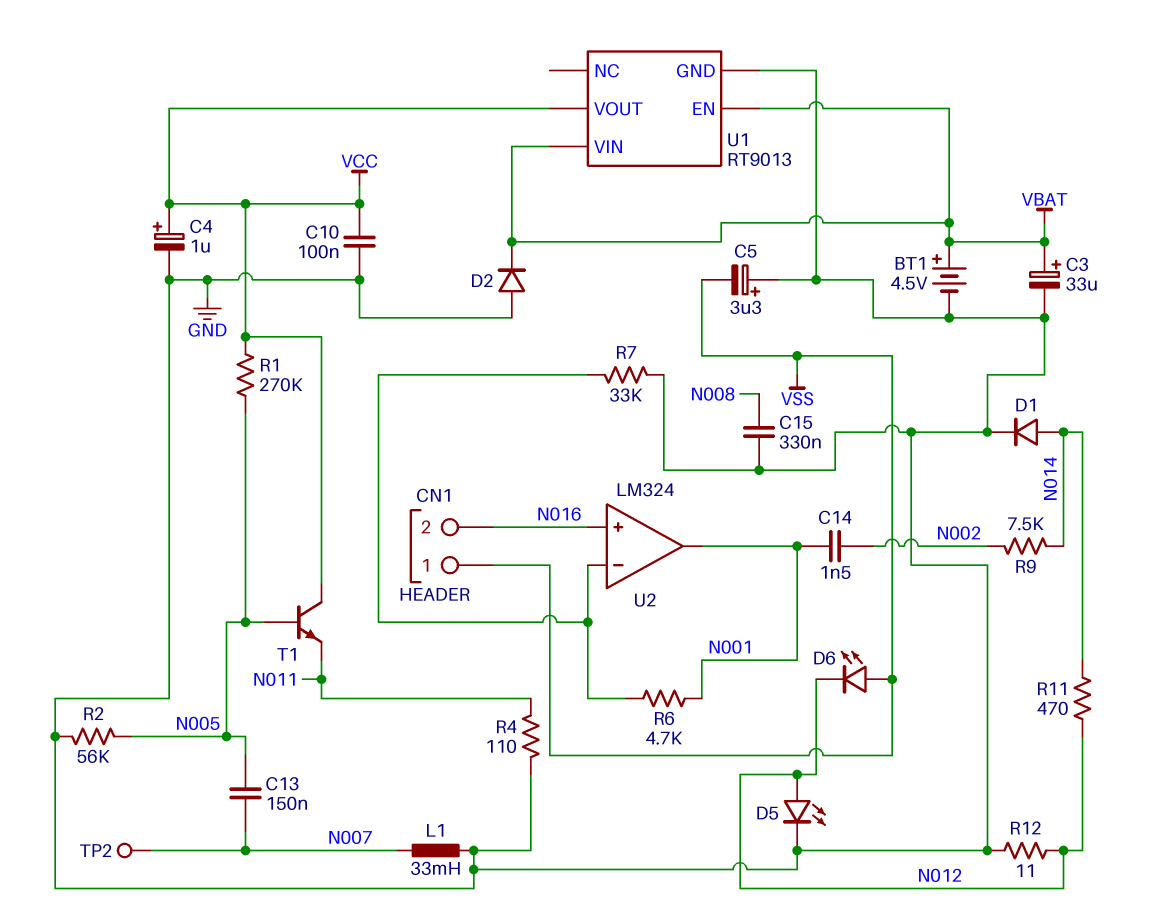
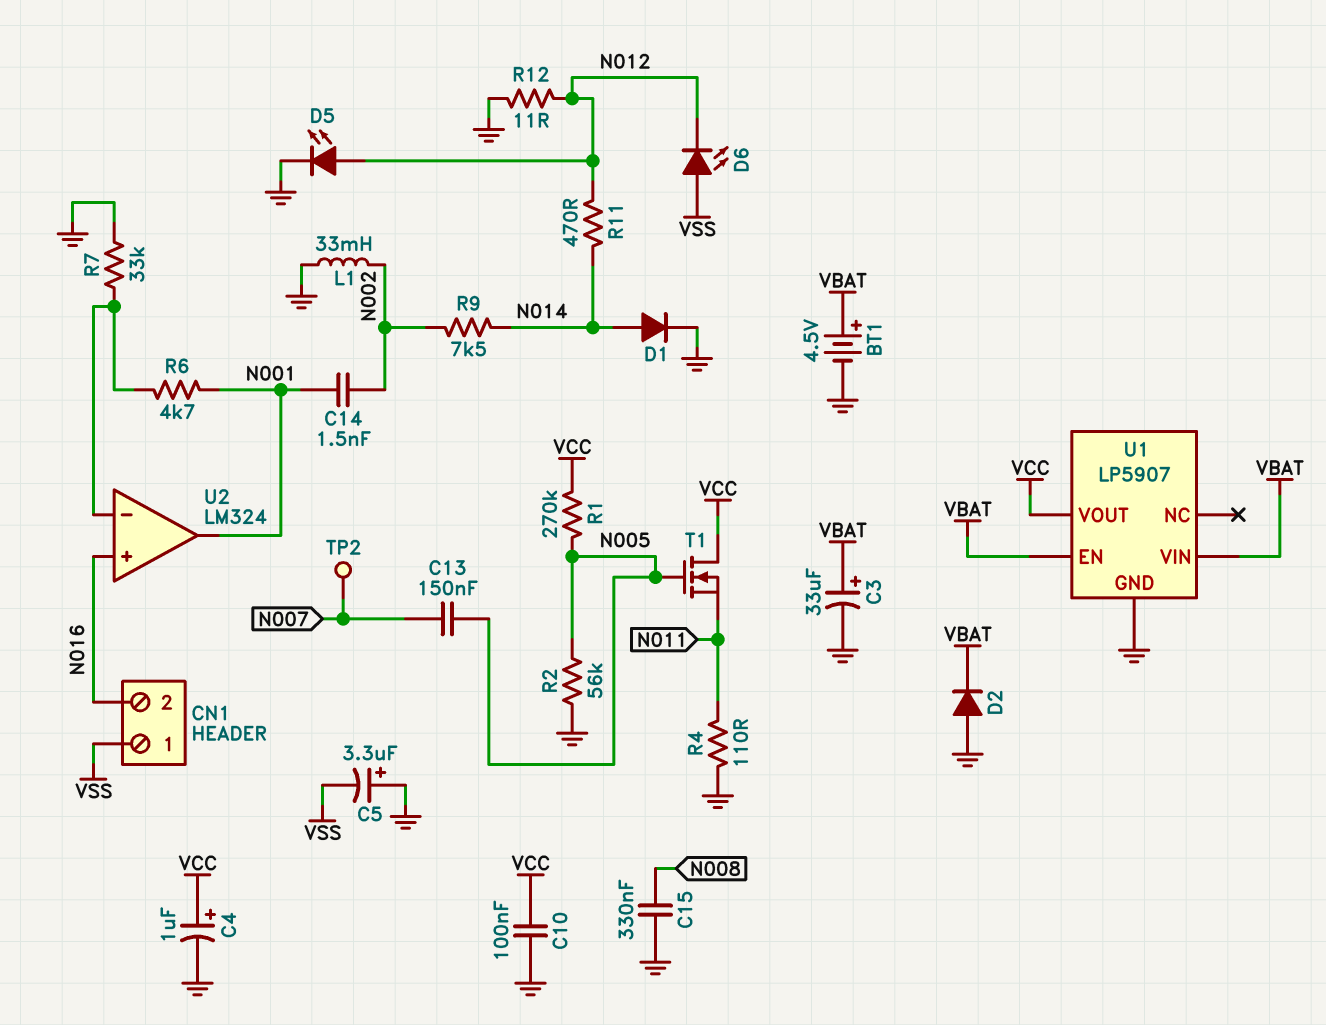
L1: 33mH (GND, N007) -> 33mH (GND, N002)
T1: NPN (B N005, C VCC, E N011) -> NMOS (G N005, D VCC, S N011)
U1: RT9013 -> LP5907

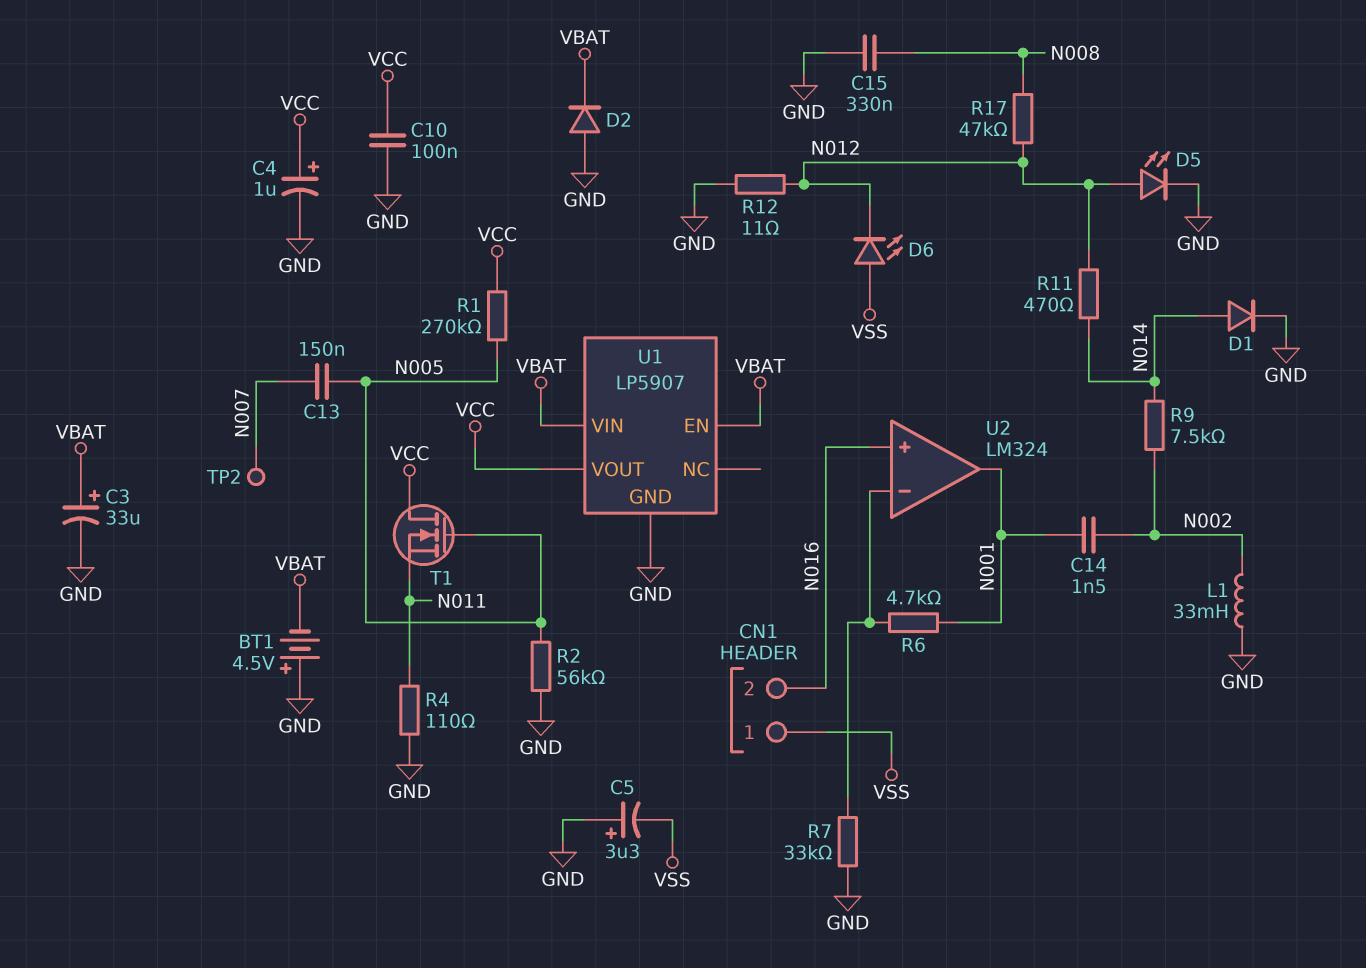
BT1: 4.5V (plus VBAT, minus GND) -> 4.5V (plus GND, minus VBAT)
R17: none -> 47k (N008, N012)

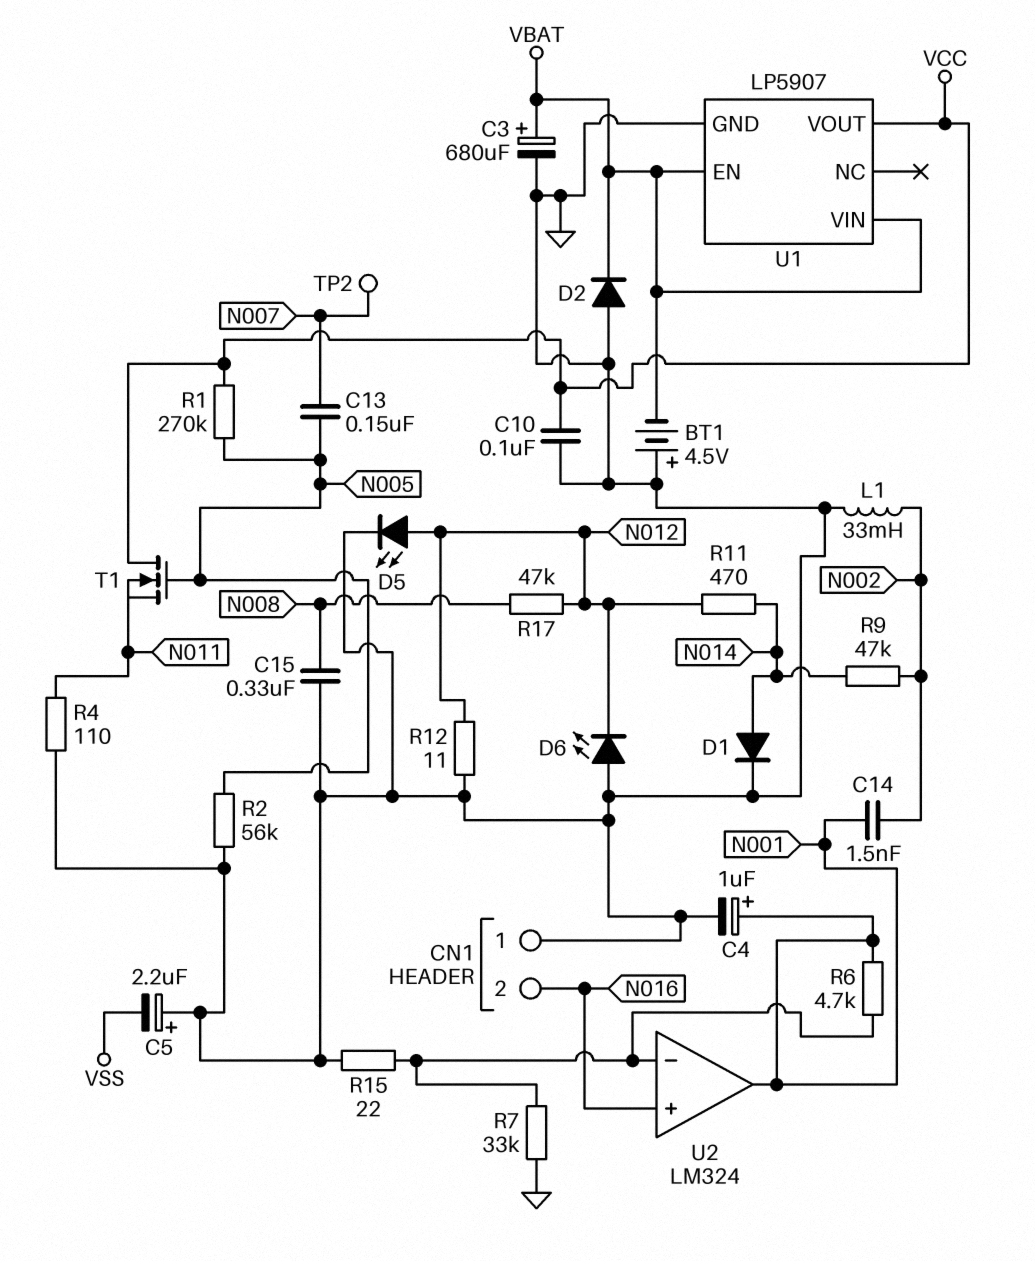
C3: 33uF (plus VBAT, minus GND) -> 680uF (plus VBAT, minus GND)
C4: 1uF (plus VCC, minus GND) -> 1uF (plus N001, minus GND)
C5: 3.3uF (plus GND, minus VSS) -> 2.2uF (plus GND, minus VSS)
CN1 pin 1: VSS -> GND
D6: LED (A VSS, K N012) -> LED (A GND, K N012)
R9: 7.5k (N002, N014) -> 47k (N002, N014)
R15: none -> 22 (GND, U2/in-)

